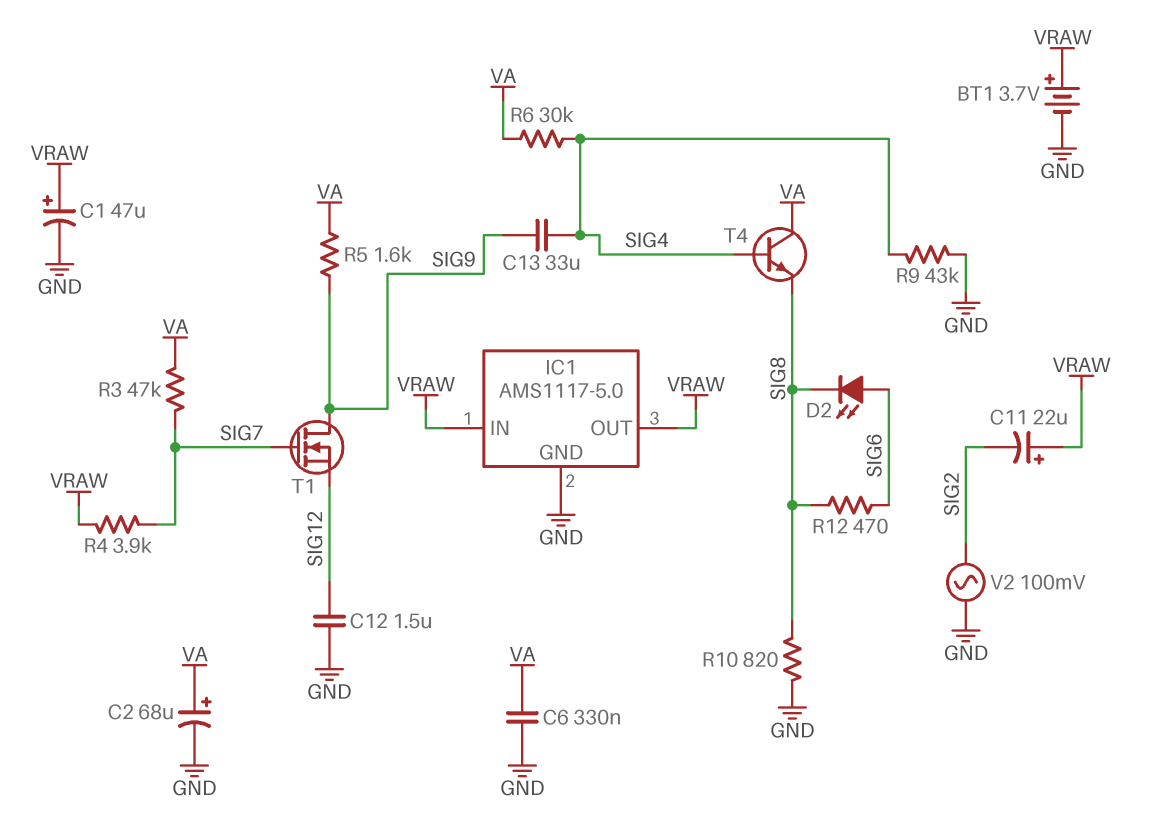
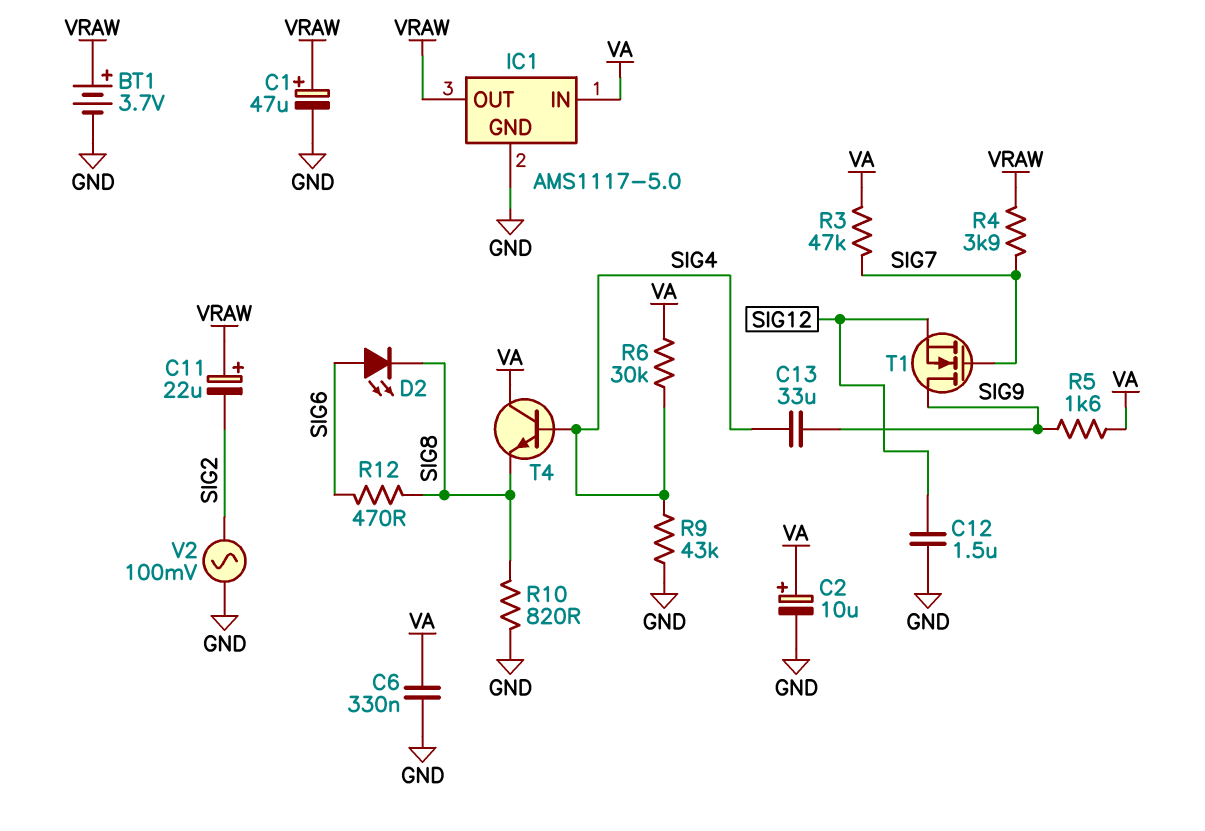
C2: 68uF (plus VA, minus GND) -> 10uF (plus VA, minus GND)
IC1 pin IN: VRAW -> VA

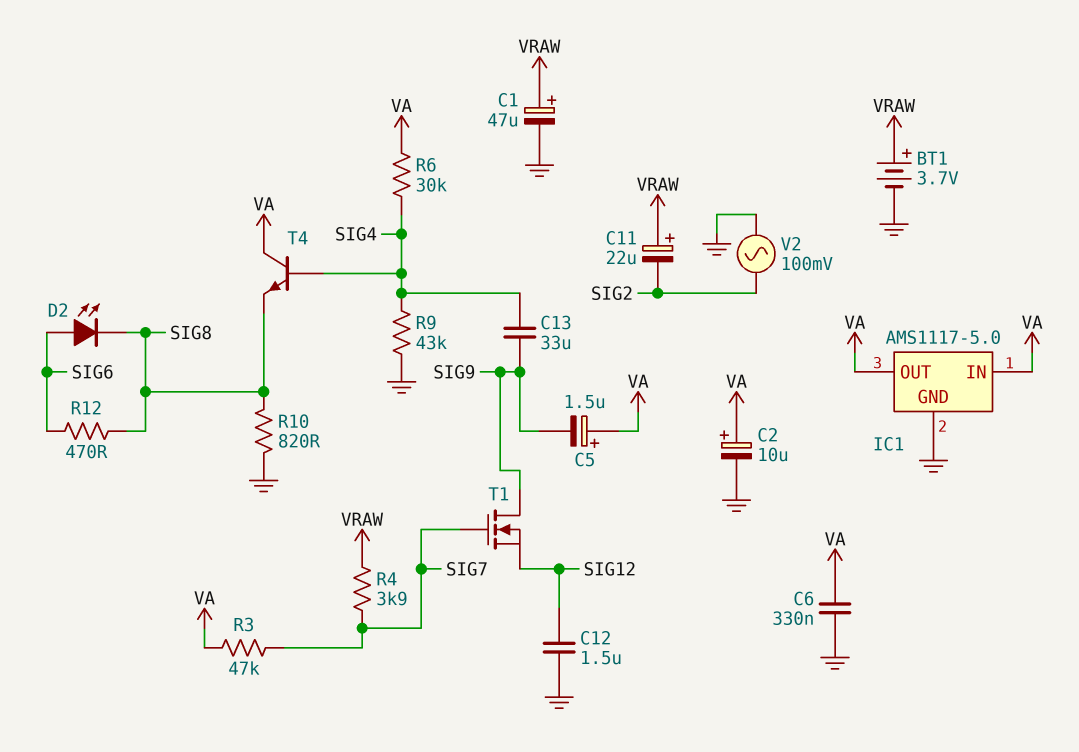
C5: none -> 1.5uF (plus VA, minus SIG9)
IC1 pin OUT: VRAW -> VA
R5: 1.6k (SIG9, VA) -> none

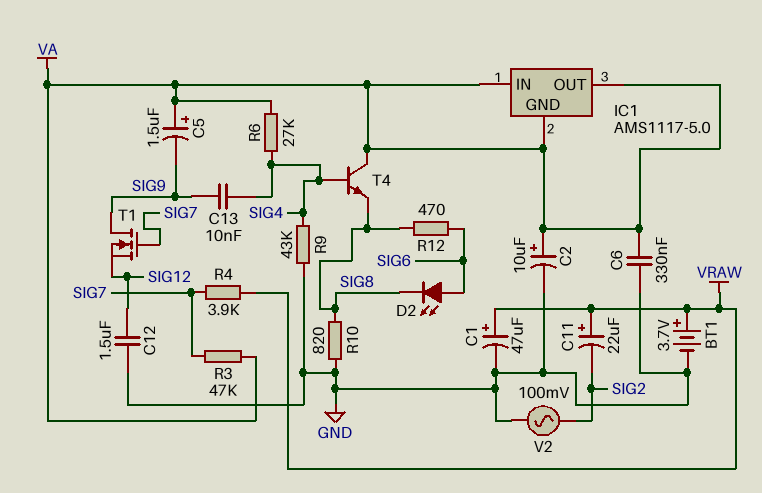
C13: 33uF (SIG4, SIG9) -> 10nF (SIG4, SIG9)
IC1 pin GND: GND -> VA
R6: 30k (SIG4, VA) -> 27k (SIG4, VA)

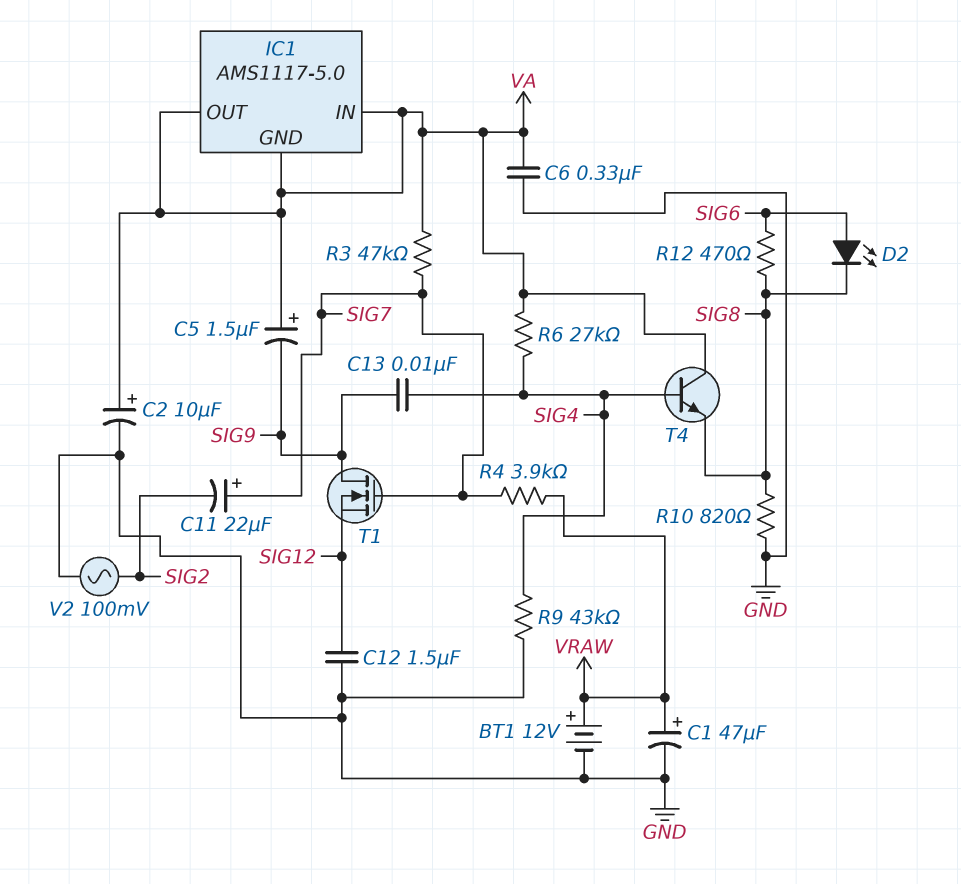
BT1: 3.7V (plus VRAW, minus GND) -> 12V (plus VRAW, minus GND)
C11: 22uF (plus VRAW, minus SIG2) -> 22uF (plus SIG7, minus SIG2)

